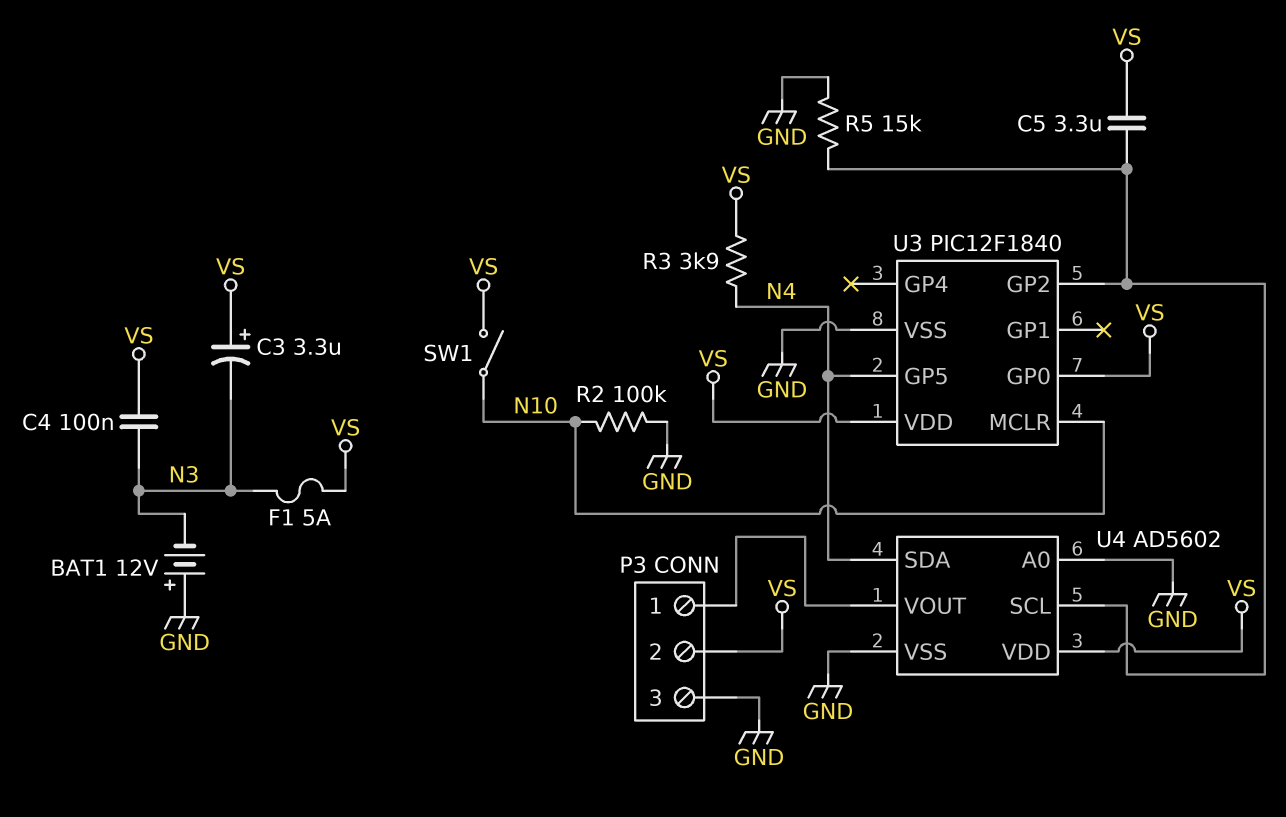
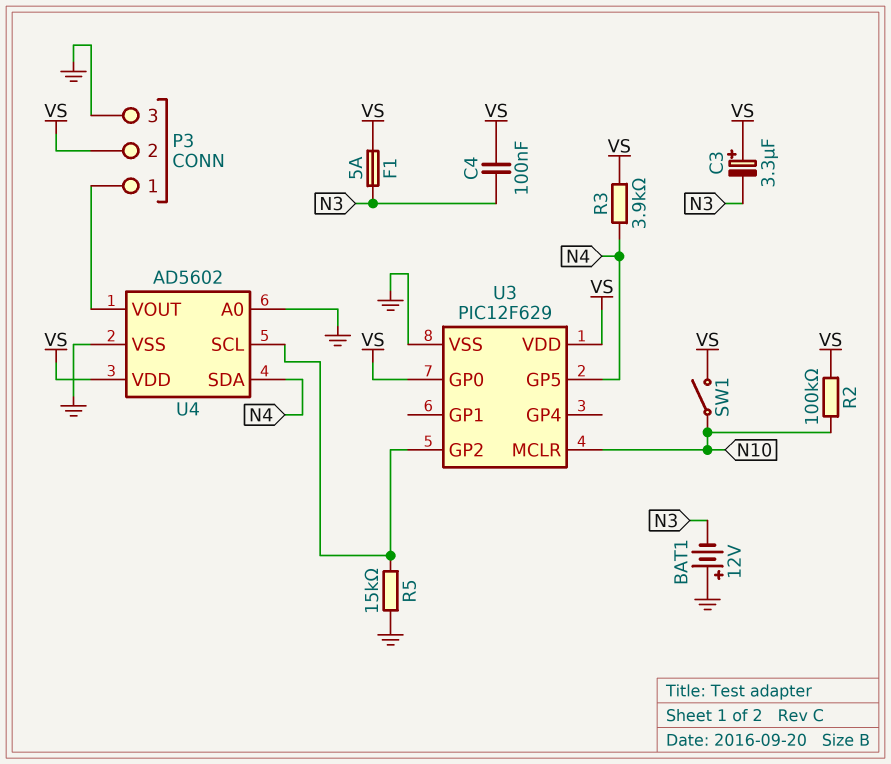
C5: 3.3uF (U3/GP2, VS) -> none
R2: 100k (GND, N10) -> 100k (N10, VS)
U3: PIC12F1840 -> PIC12F629

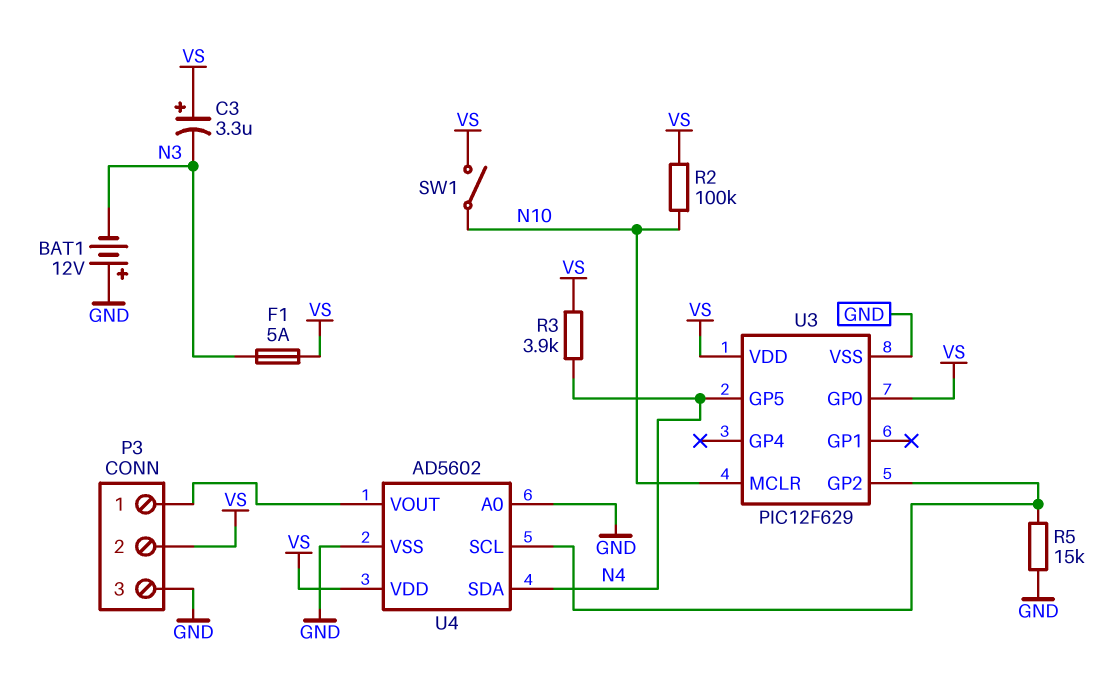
C4: 100nF (N3, VS) -> none

